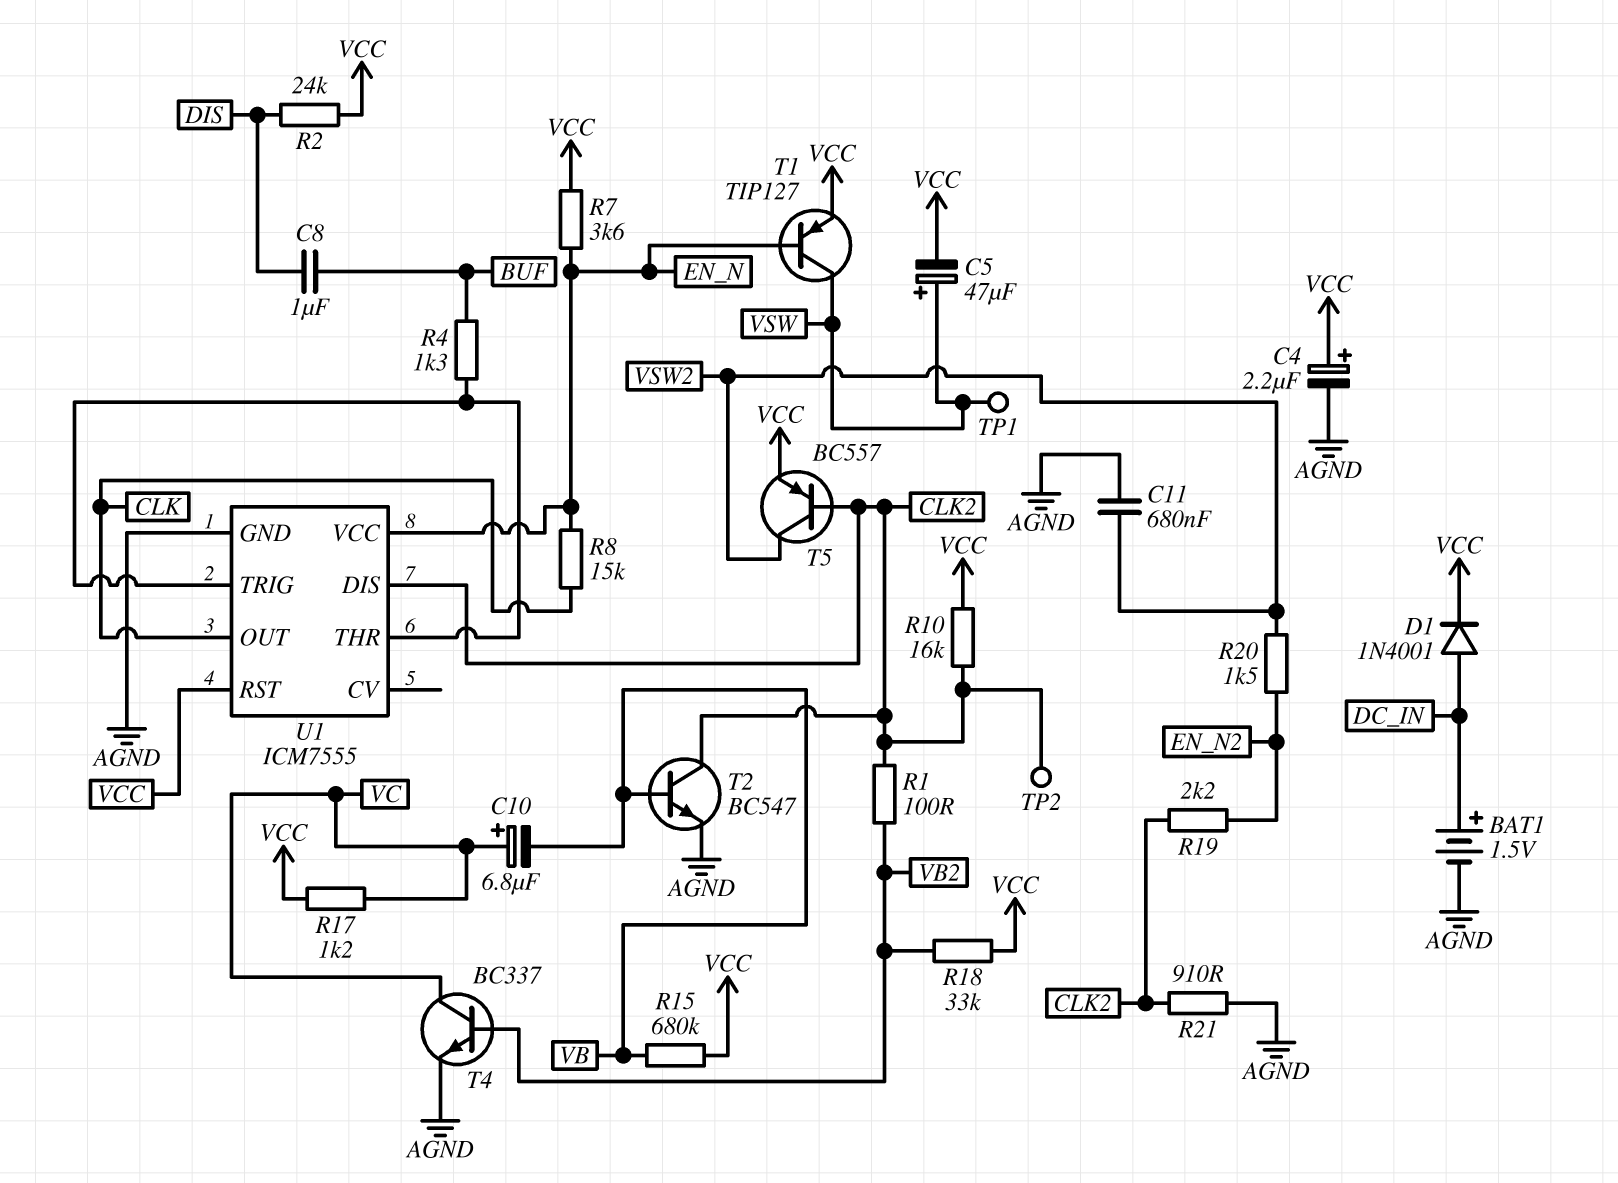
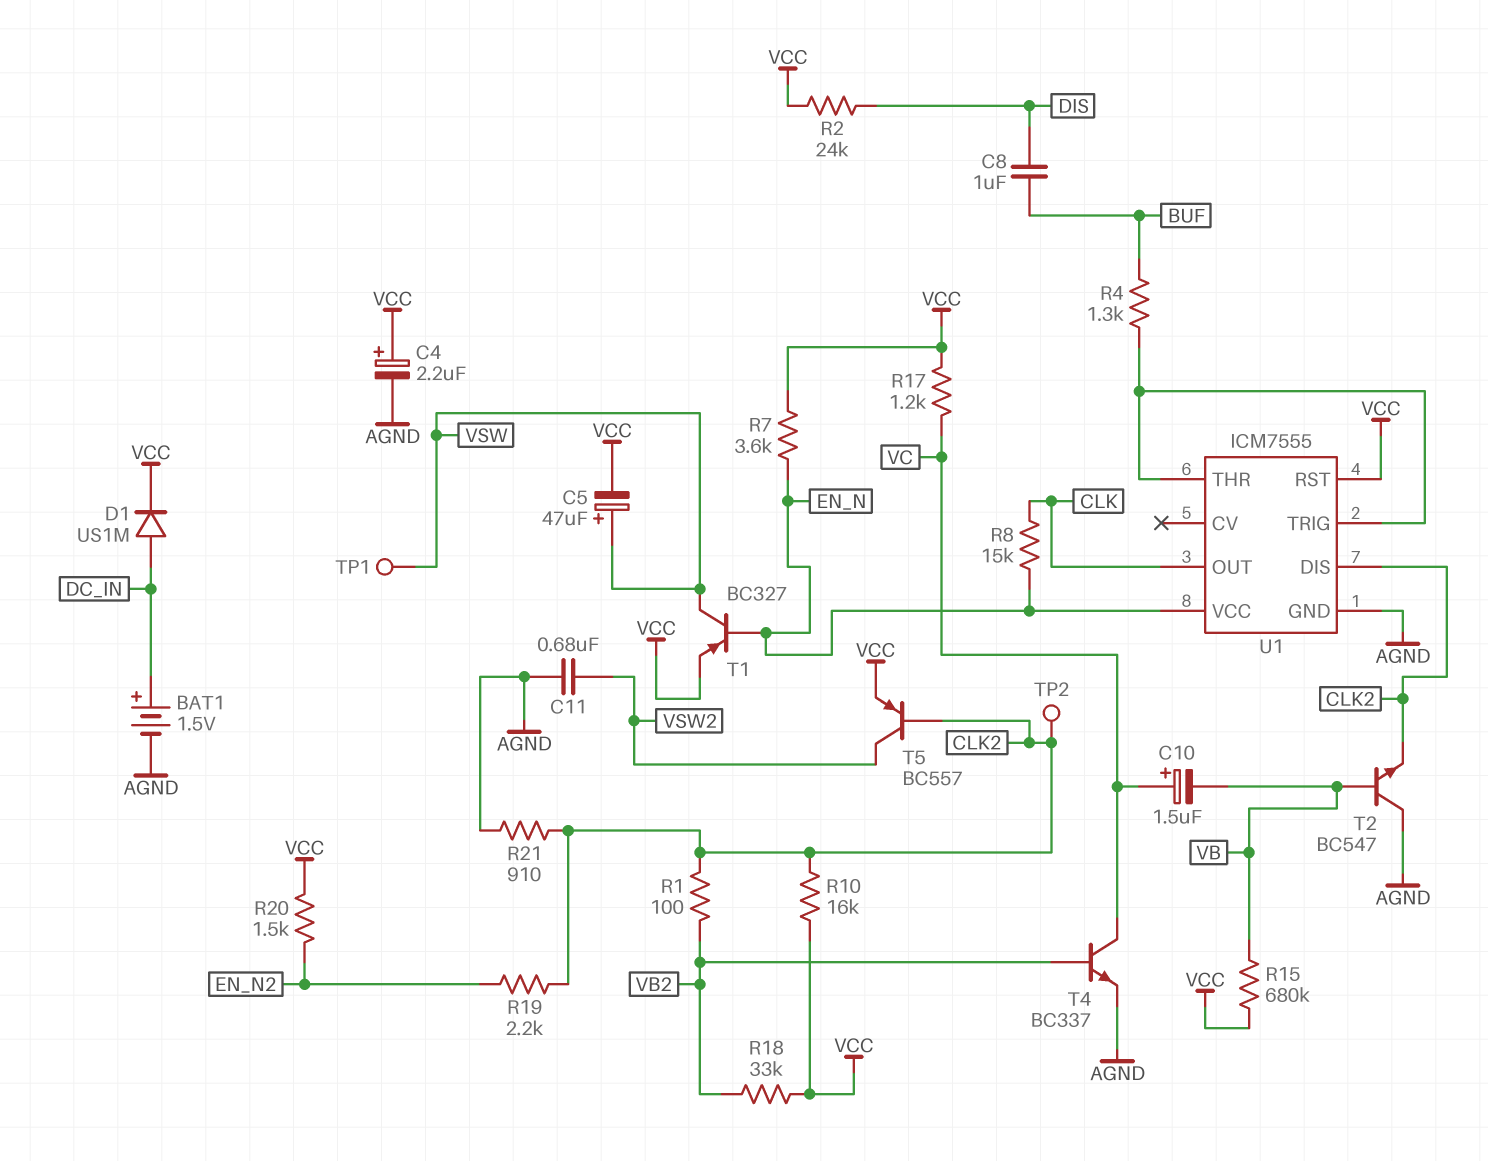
C10: 6.8uF (plus VC, minus VB) -> 1.5uF (plus VC, minus VB)
D1: diode 1N4001 (A DC_IN, K VCC) -> diode US1M (A DC_IN, K VCC)
R20: 1.5k (EN_N2, VSW2) -> 1.5k (EN_N2, VCC)
T1: PNP TIP127 (B EN_N, C VSW, E VCC) -> PNP BC327 (B EN_N, C VSW, E VCC)
T2: NPN BC547 (B VB, C CLK2, E AGND) -> NPN BC547 (B VB, C AGND, E CLK2)

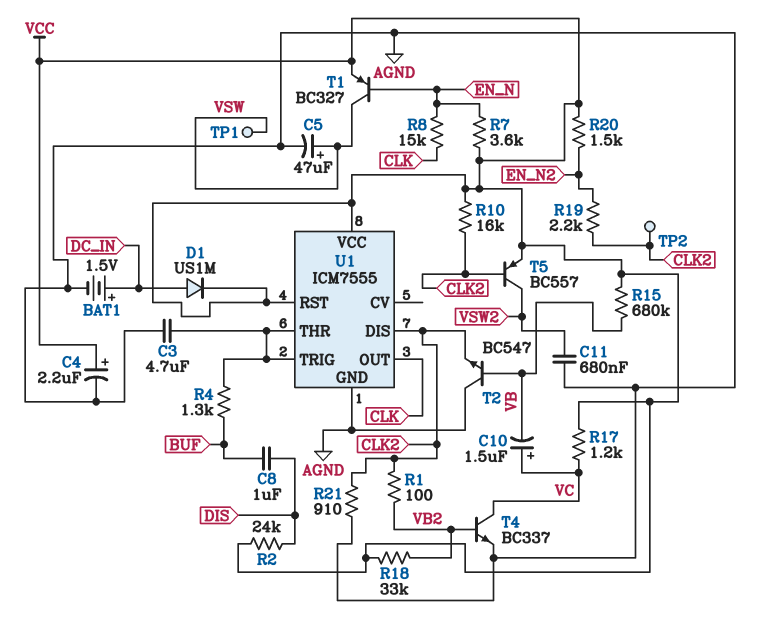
C3: none -> 4.7uF (AGND, U1/THR)
C5: 47uF (plus VSW, minus VCC) -> 47uF (plus VSW, minus AGND)
U1 pin VCC: EN_N -> VCC

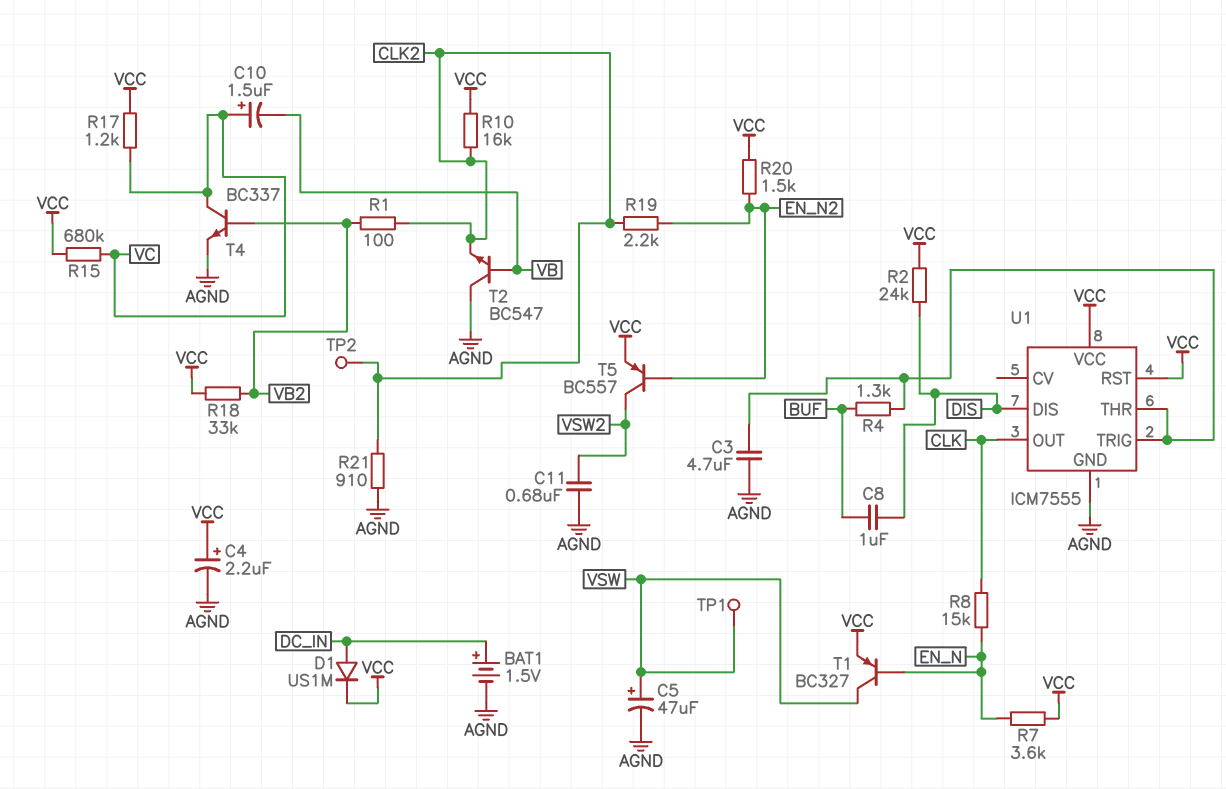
R15: 680k (VB, VCC) -> 680k (VC, VCC)
T5: PNP BC557 (B CLK2, C VSW2, E VCC) -> PNP BC557 (B EN_N2, C VSW2, E VCC)
U1 pin DIS: CLK2 -> DIS

